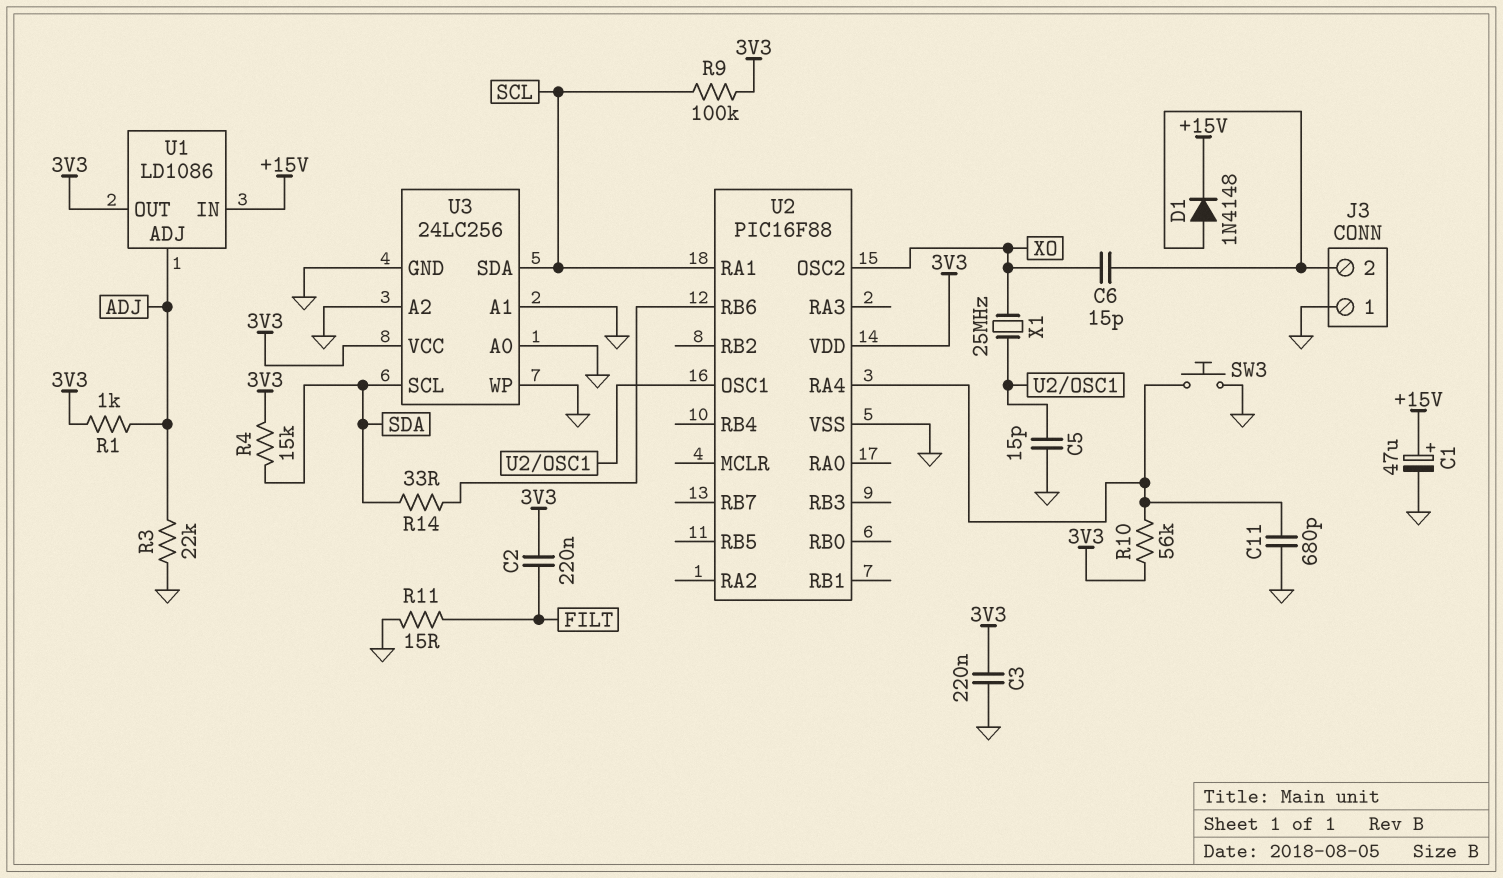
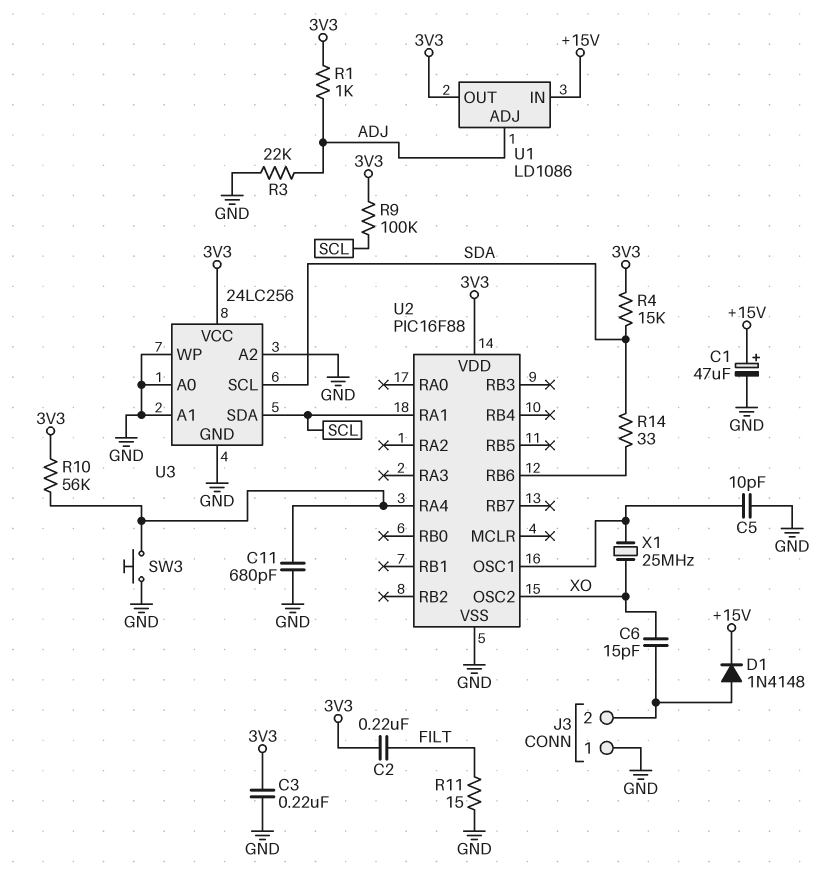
C5: 15pF (GND, U2/OSC1) -> 10pF (GND, U2/OSC1)

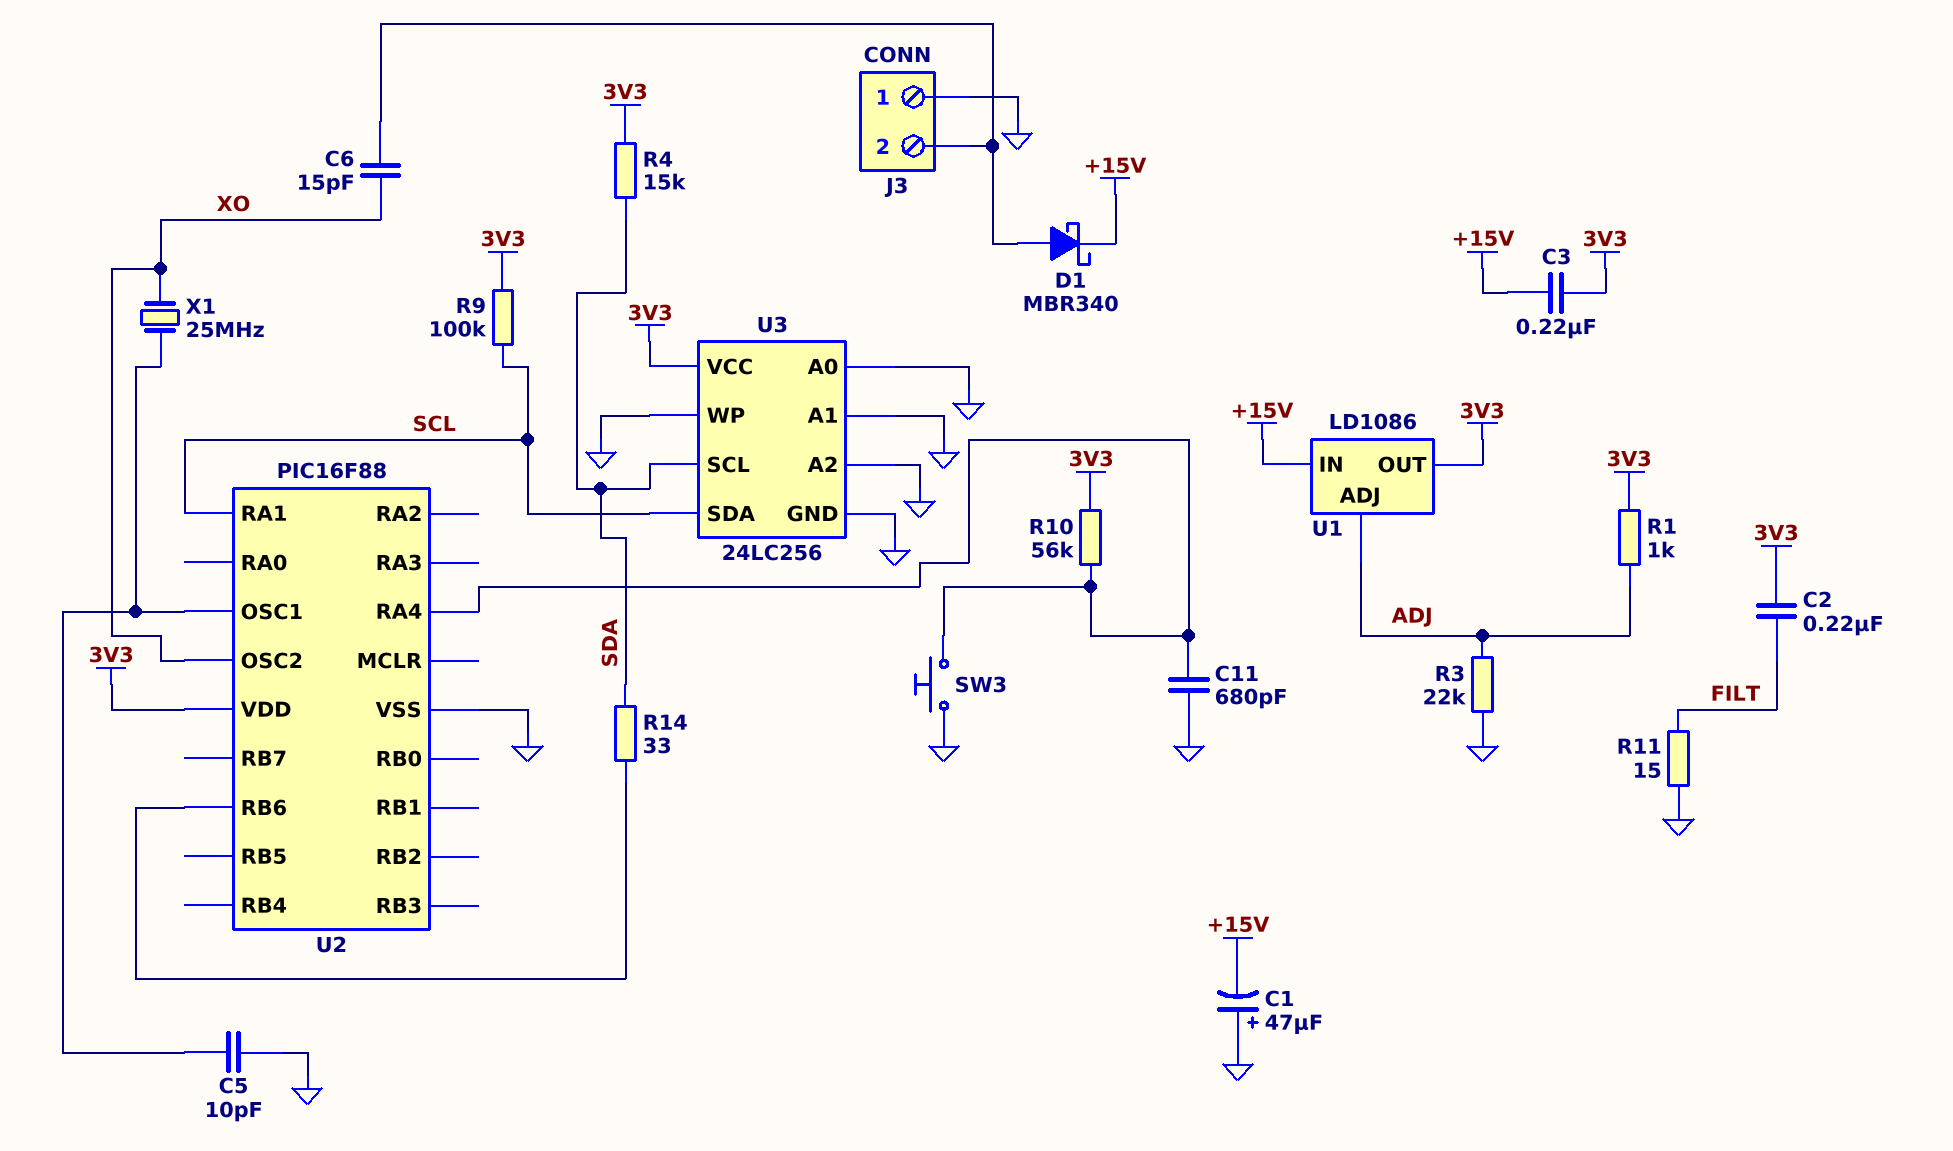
C1: 47uF (plus +15V, minus GND) -> 47uF (plus GND, minus +15V)
C3: 220nF (3V3, GND) -> 220nF (+15V, 3V3)
D1: diode 1N4148 (A J3/2, K +15V) -> schottky MBR340 (A J3/2, K +15V)

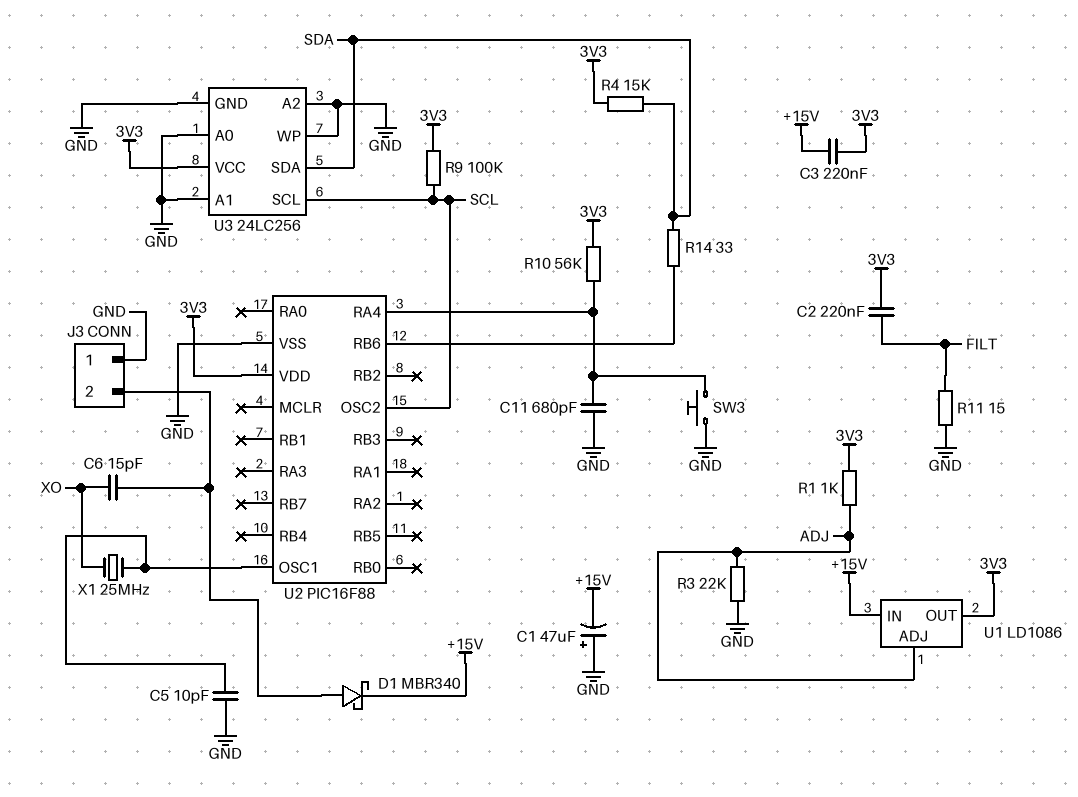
U2 pin OSC2: XO -> SCL
U2 pin RA1: SCL -> none
U3 pin SCL: SDA -> SCL
U3 pin SDA: SCL -> SDA

